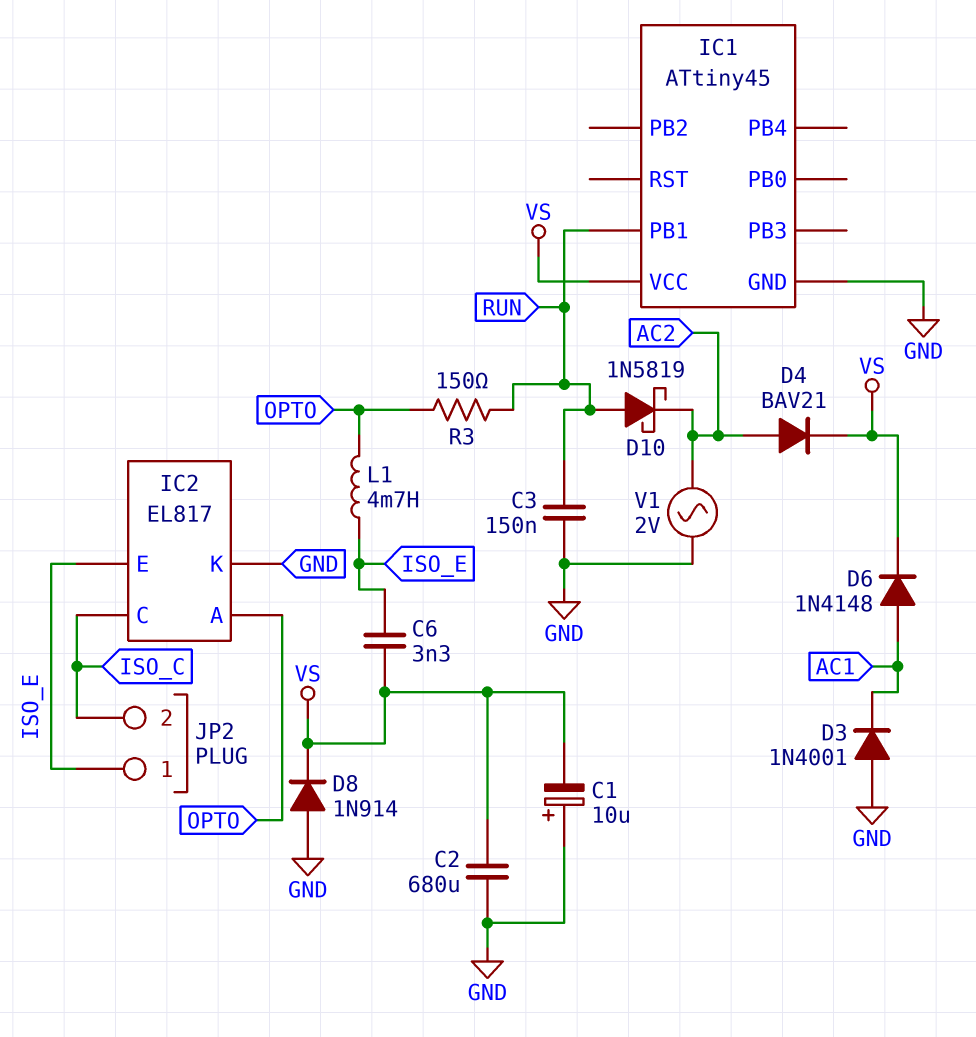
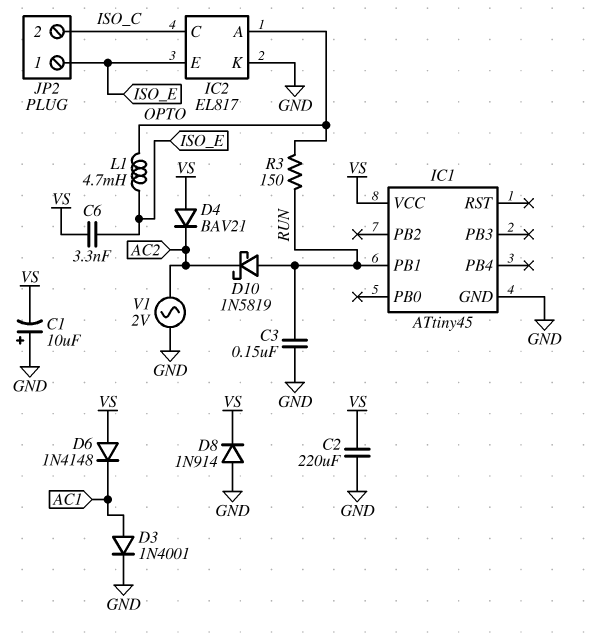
C2: 680uF (GND, VS) -> 220uF (GND, VS)
D3: diode 1N4001 (A GND, K AC1) -> diode 1N4001 (A AC1, K GND)
D4: diode BAV21 (A AC2, K VS) -> diode BAV21 (A VS, K AC2)
D6: diode 1N4148 (A AC1, K VS) -> diode 1N4148 (A VS, K AC1)

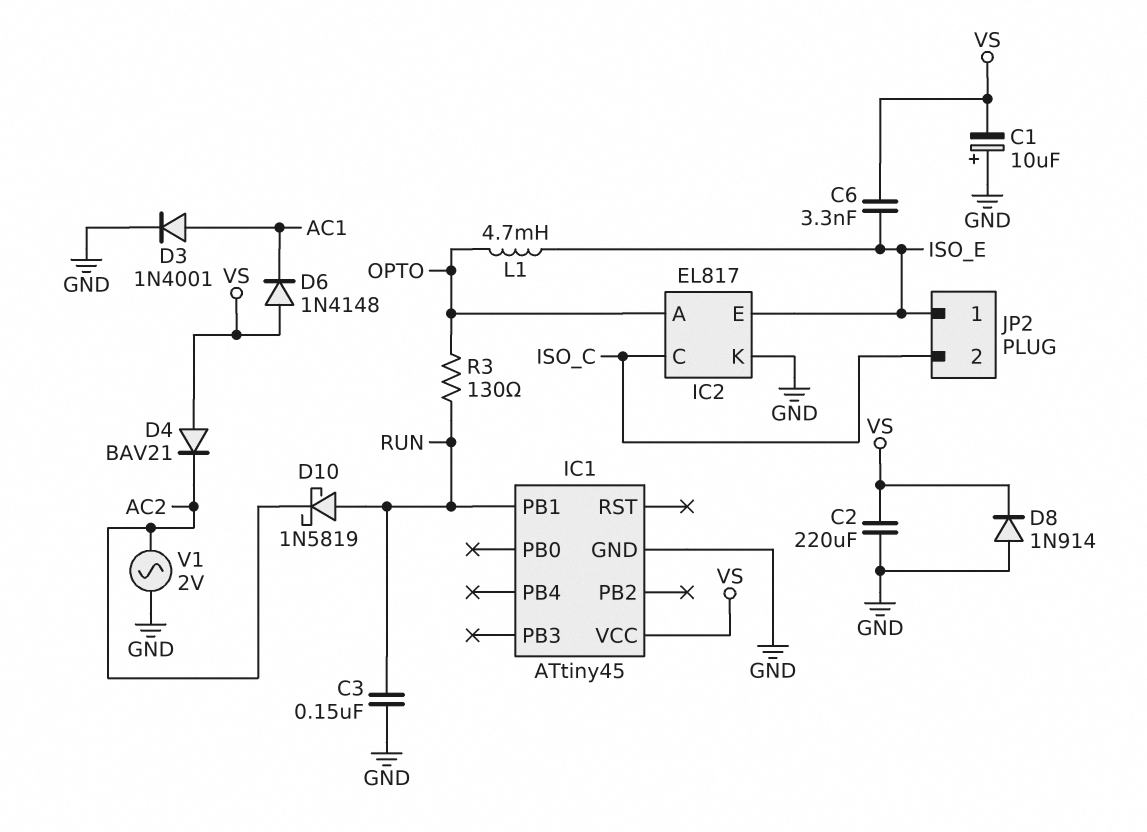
R3: 150 (OPTO, RUN) -> 130 (OPTO, RUN)

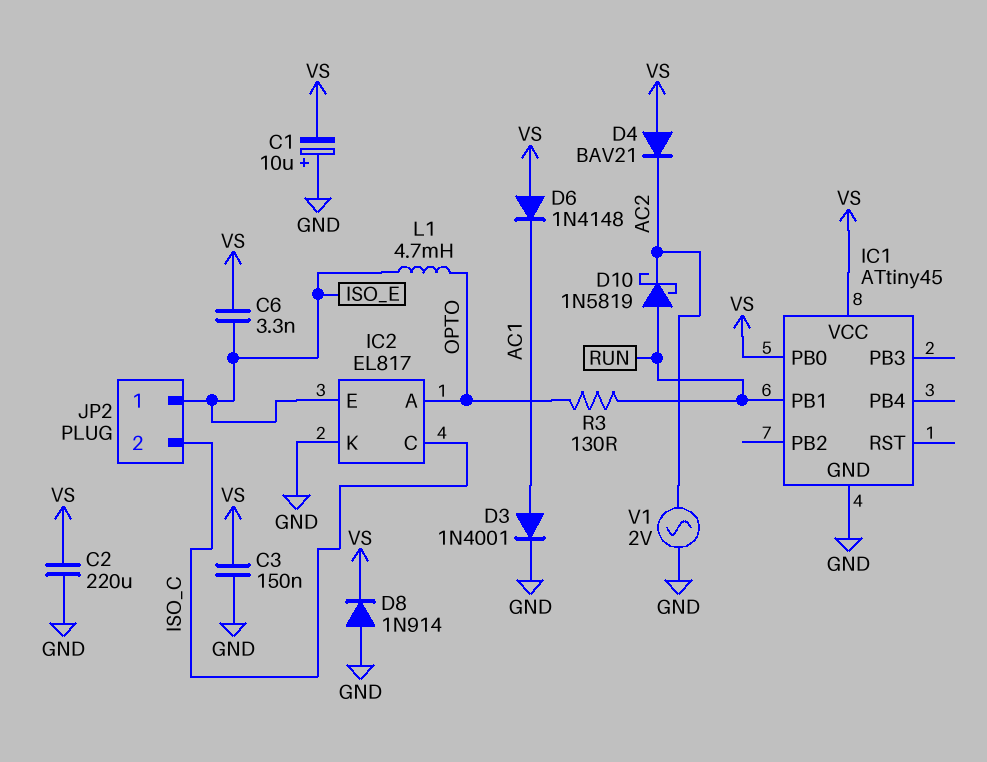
C3: 150nF (GND, RUN) -> 150nF (GND, VS)
IC1 pin PB0: none -> VS

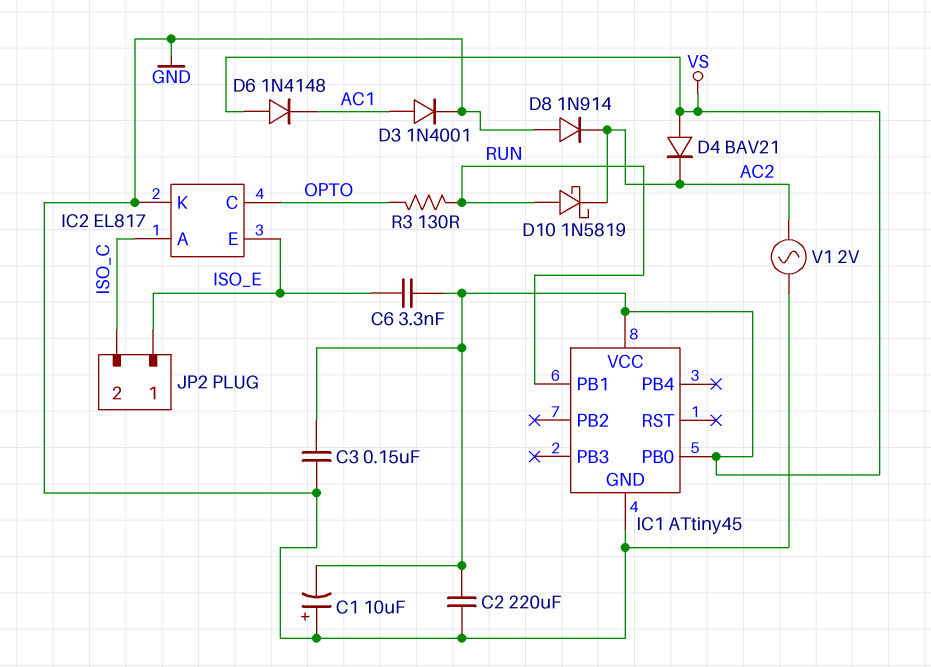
D8: diode 1N914 (A GND, K VS) -> diode 1N914 (A GND, K AC2)
IC2 pin A: OPTO -> ISO_C
IC2 pin C: ISO_C -> OPTO
L1: 4.7mH (ISO_E, OPTO) -> none

